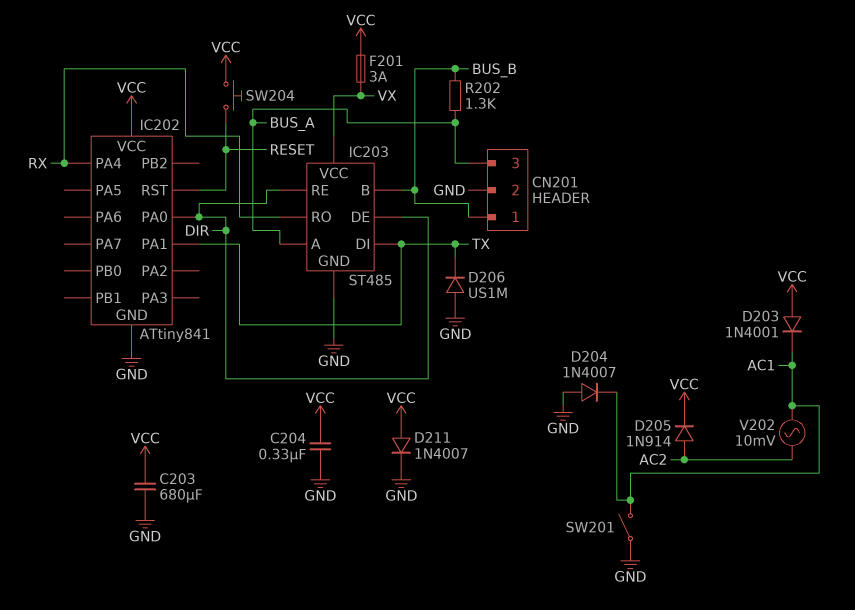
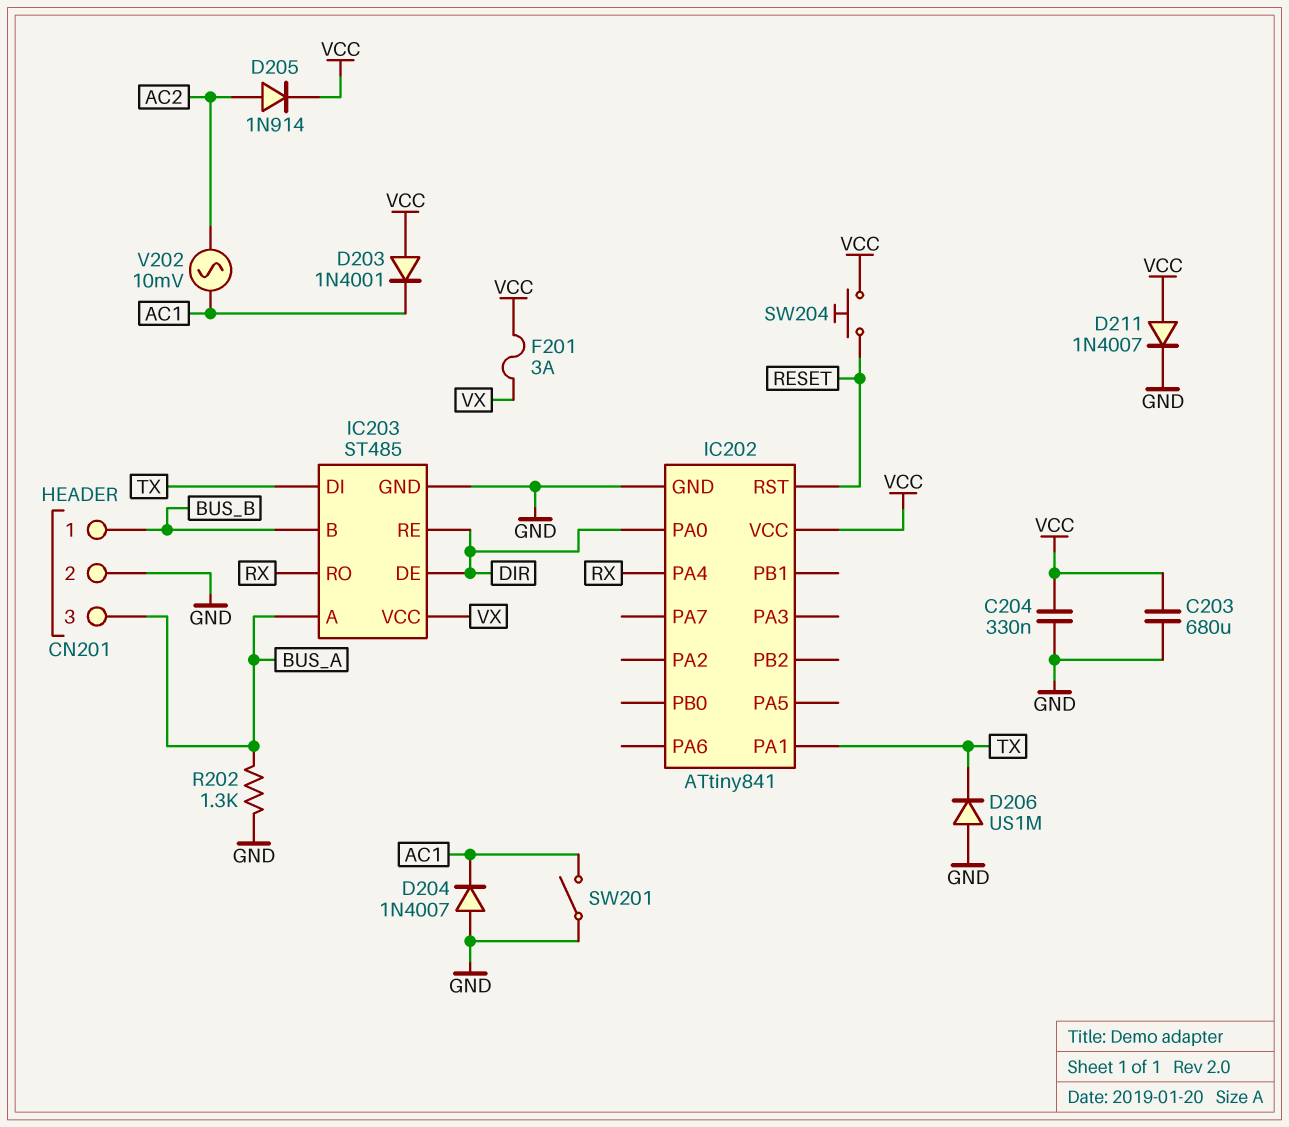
R202: 1.3k (BUS_A, BUS_B) -> 1.3k (BUS_A, GND)

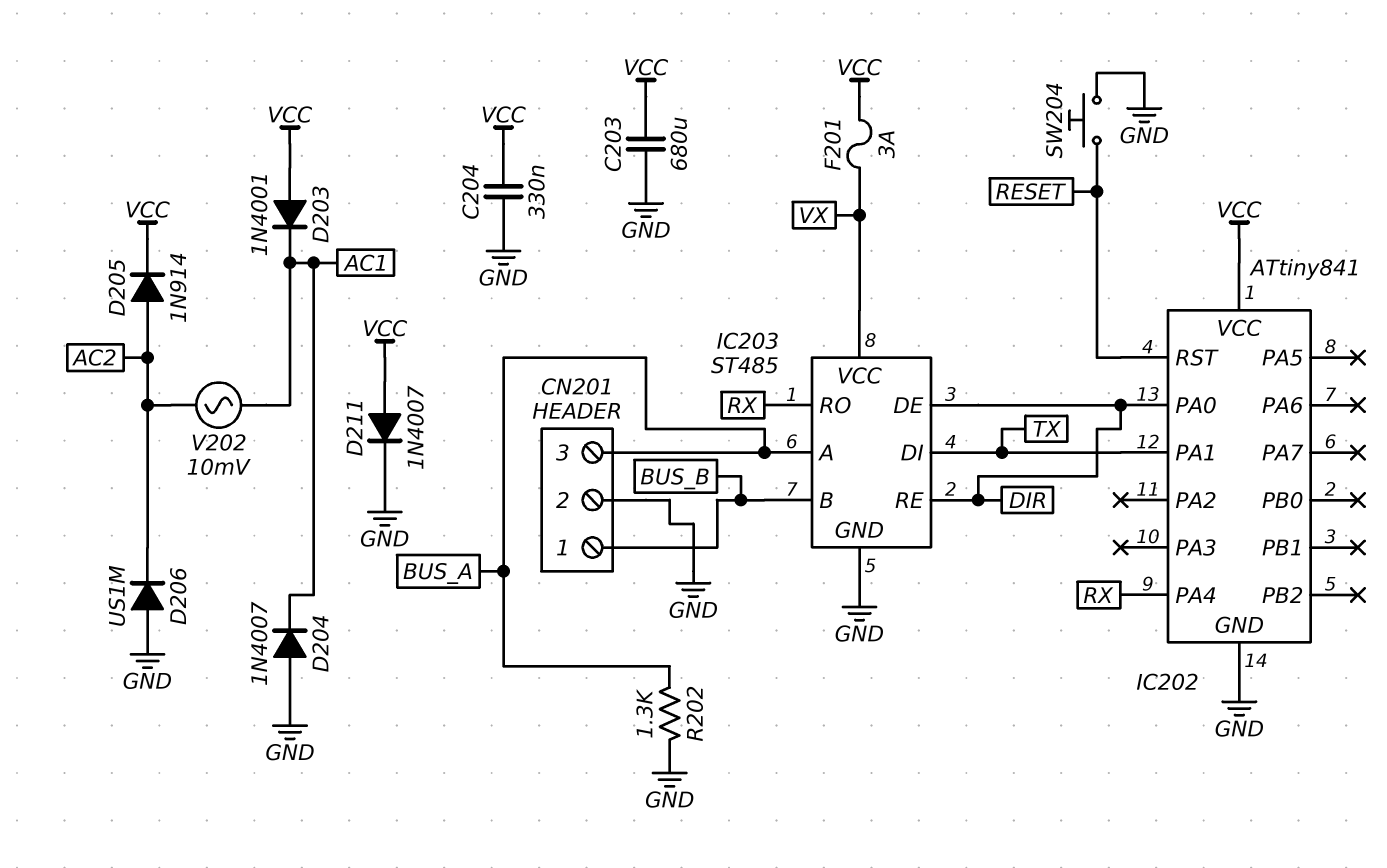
D206: diode US1M (A GND, K TX) -> diode US1M (A GND, K AC2)
SW201: switch (AC1, GND) -> none
SW204: button (RESET, VCC) -> button (GND, RESET)

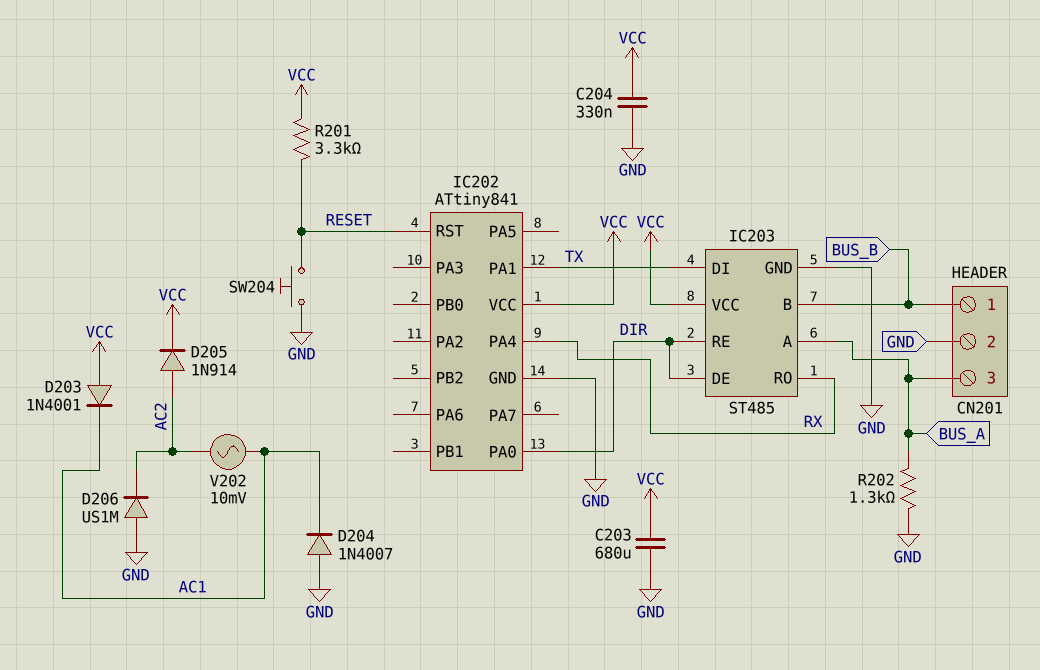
D211: diode 1N4007 (A VCC, K GND) -> none
F201: 3A (VCC, VX) -> none
IC203 pin VCC: VX -> VCC
R201: none -> 3.3k (RESET, VCC)

